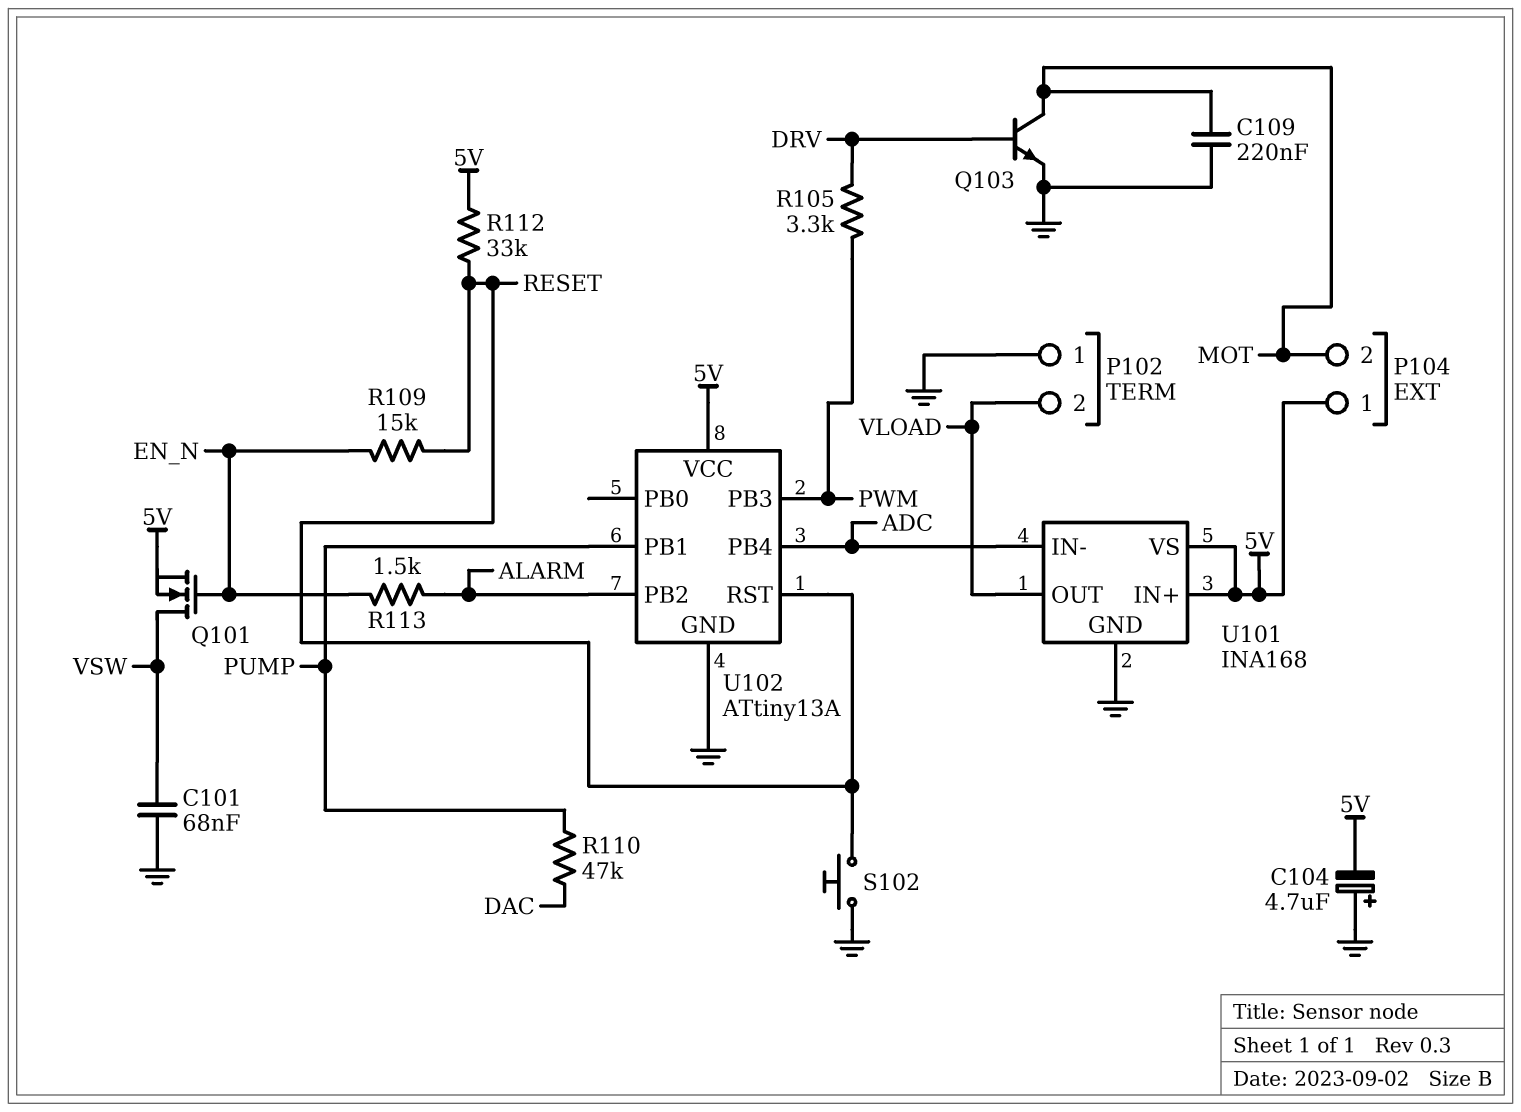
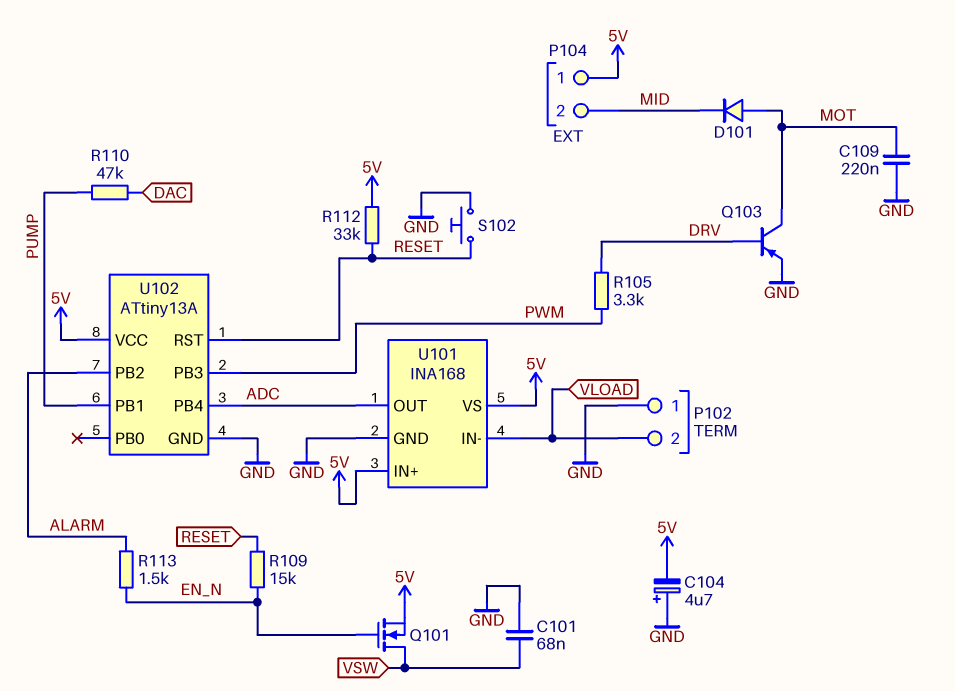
D101: none -> diode (A MOT, K MID)
P104 pin 2: MOT -> MID
Q103: NPN (B DRV, C MOT, E GND) -> PNP (B DRV, C MOT, E GND)
U101 pin IN-: ADC -> VLOAD
U101 pin OUT: VLOAD -> ADC

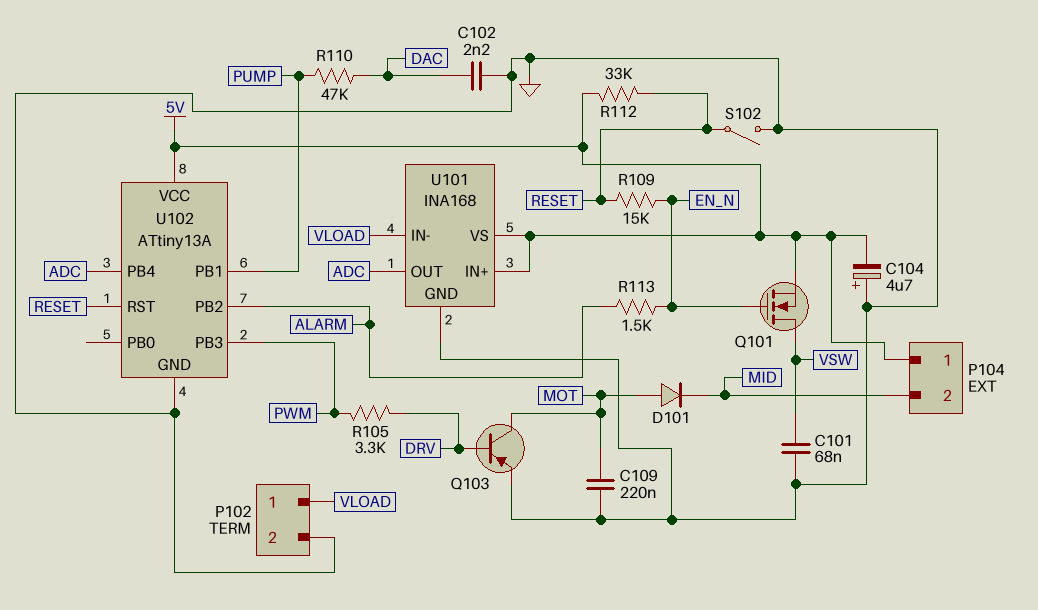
C102: none -> 2.2nF (DAC, GND)
P102 pin 1: GND -> VLOAD
P102 pin 2: VLOAD -> GND
S102: button (GND, RESET) -> switch (GND, RESET)

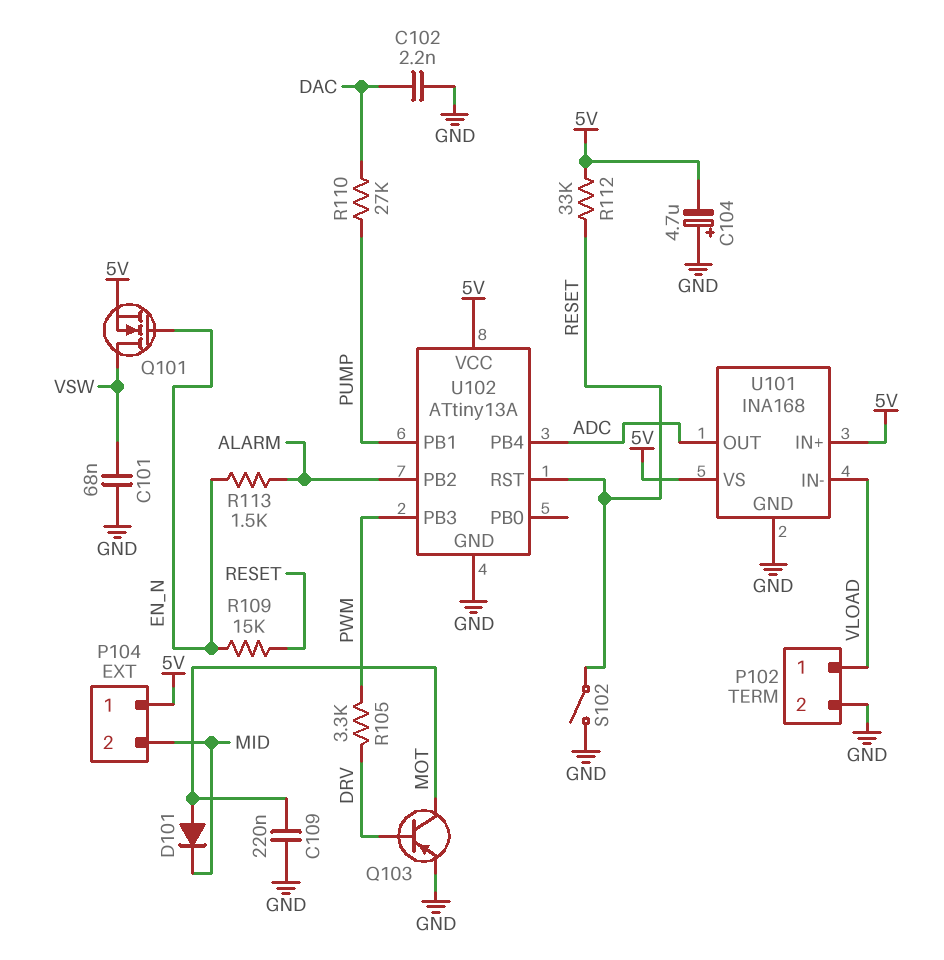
R110: 47k (DAC, PUMP) -> 27k (DAC, PUMP)

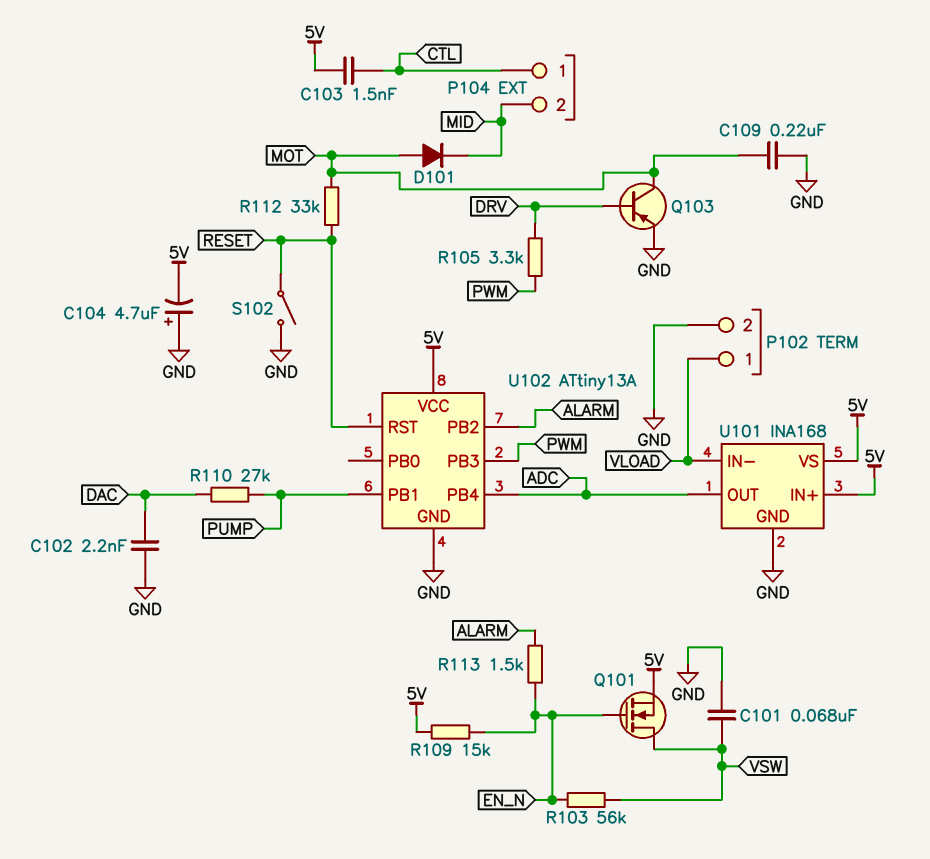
C103: none -> 1.5nF (5V, CTL)
P104 pin 1: 5V -> CTL
R103: none -> 56k (EN_N, VSW)
R109: 15k (EN_N, RESET) -> 15k (5V, EN_N)
R112: 33k (5V, RESET) -> 33k (MOT, RESET)

